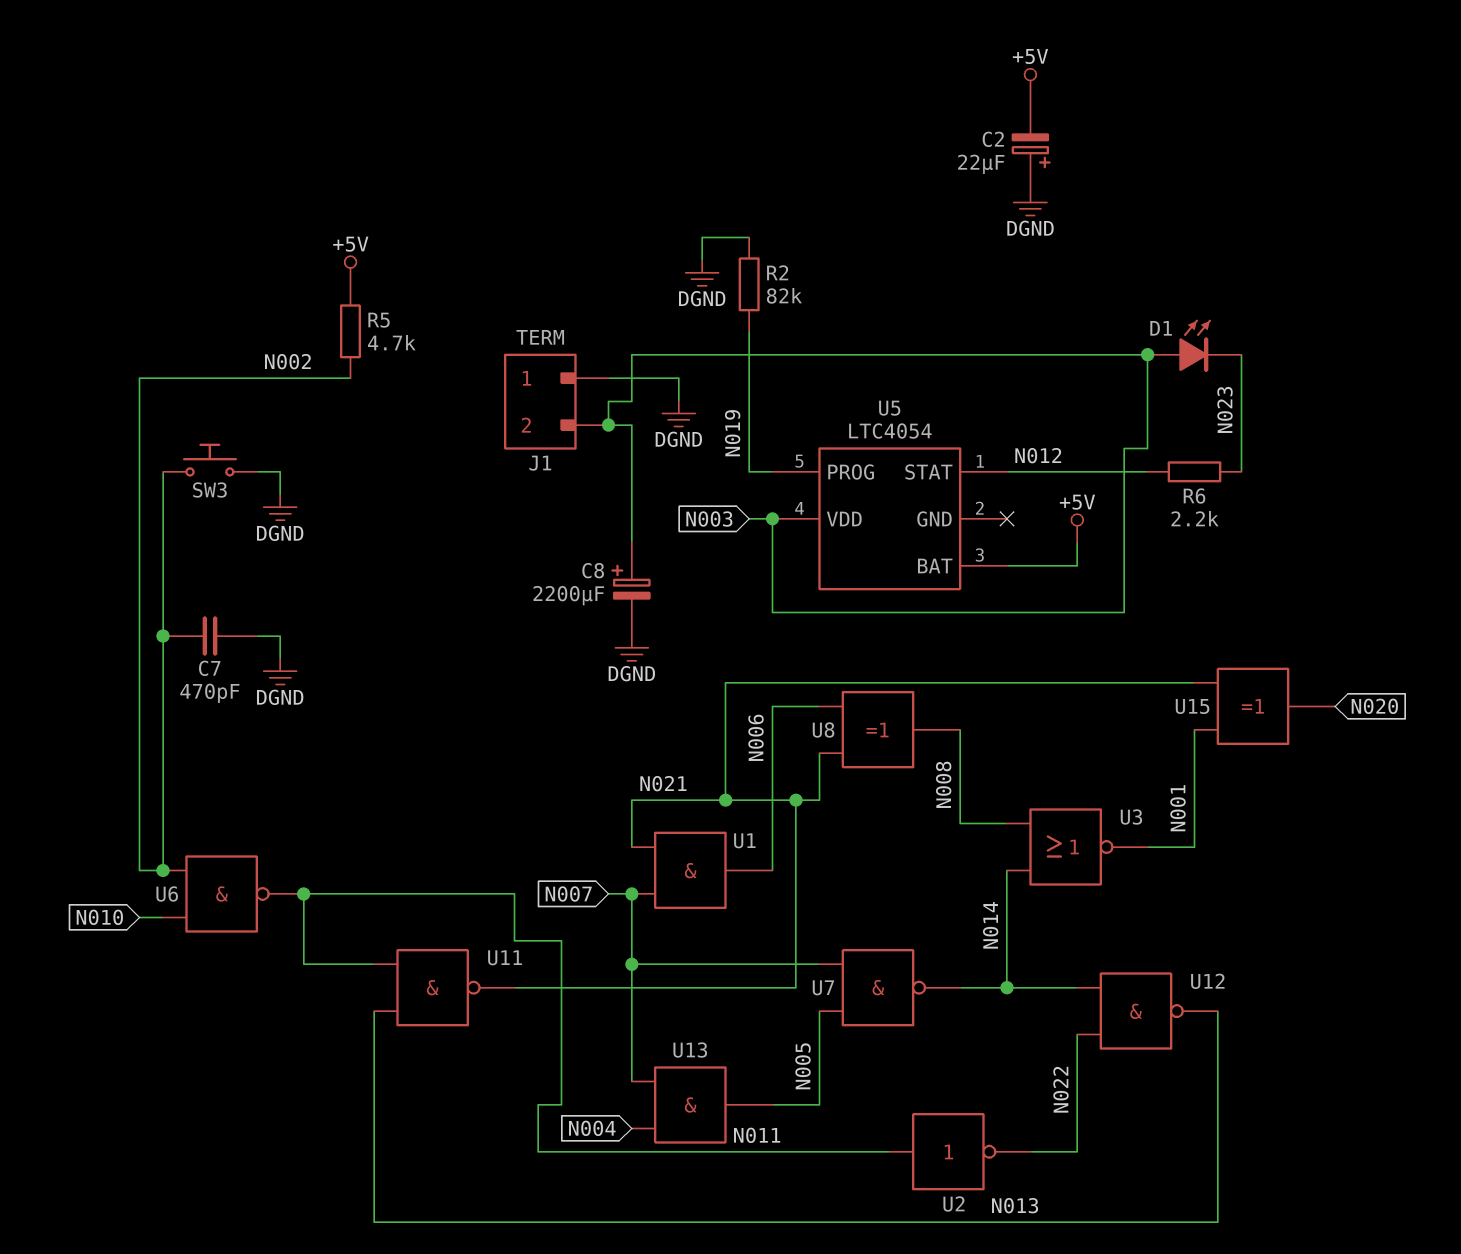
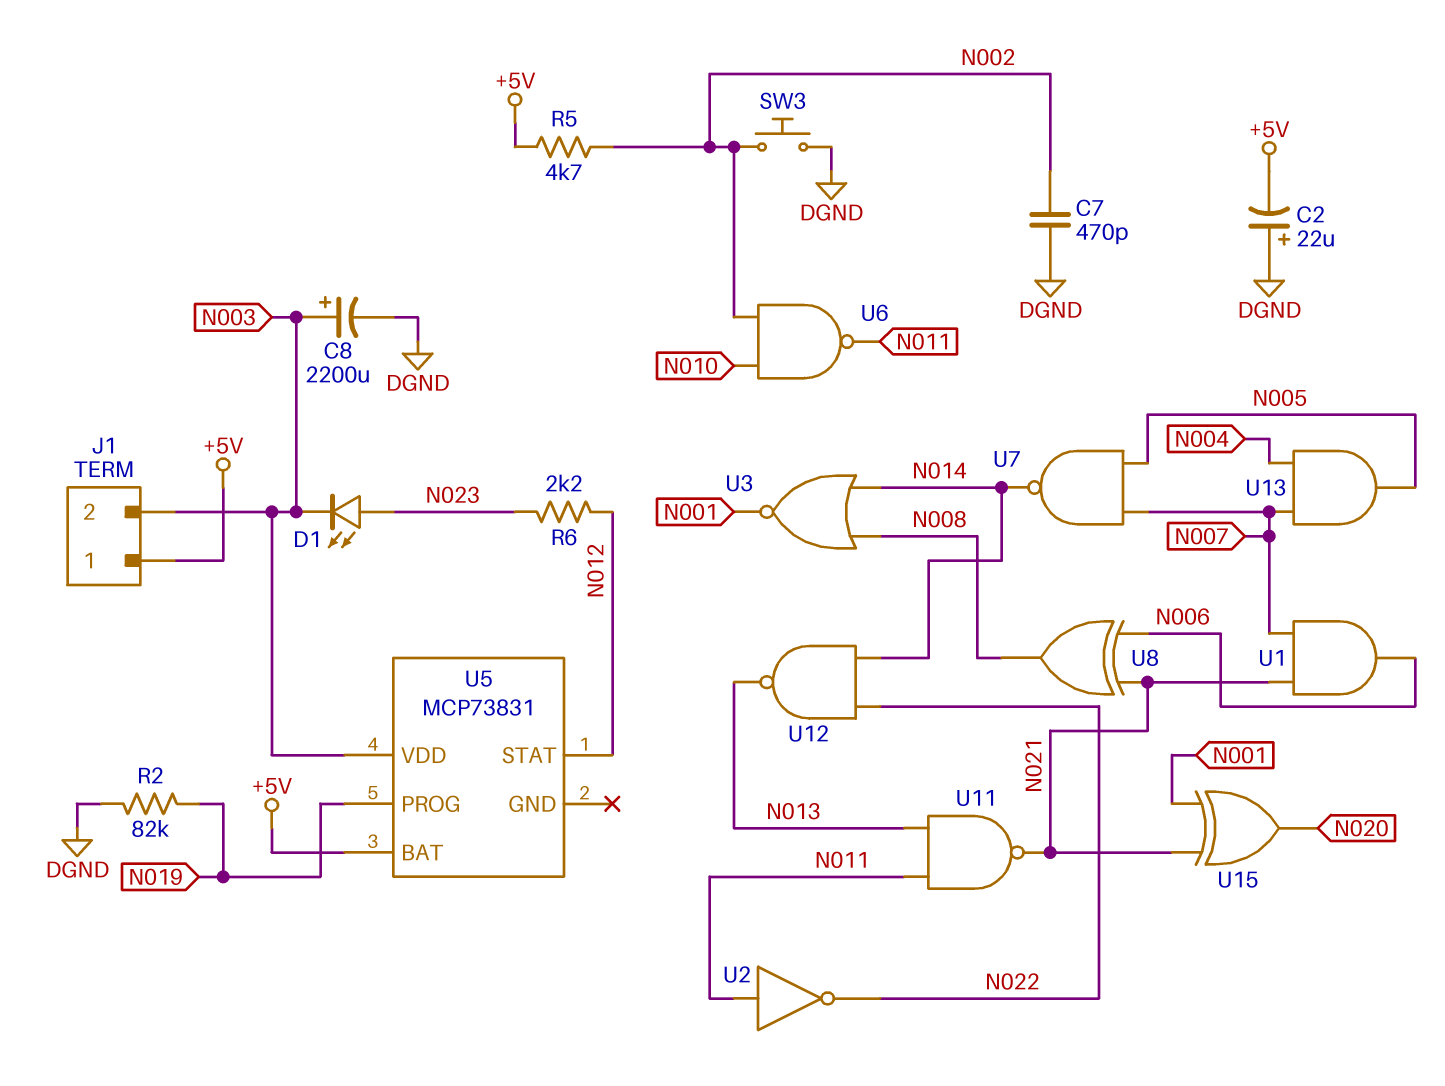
D1: LED (A N003, K N023) -> LED (A N023, K N003)
J1 pin 1: DGND -> +5V
U5: LTC4054 -> MCP73831

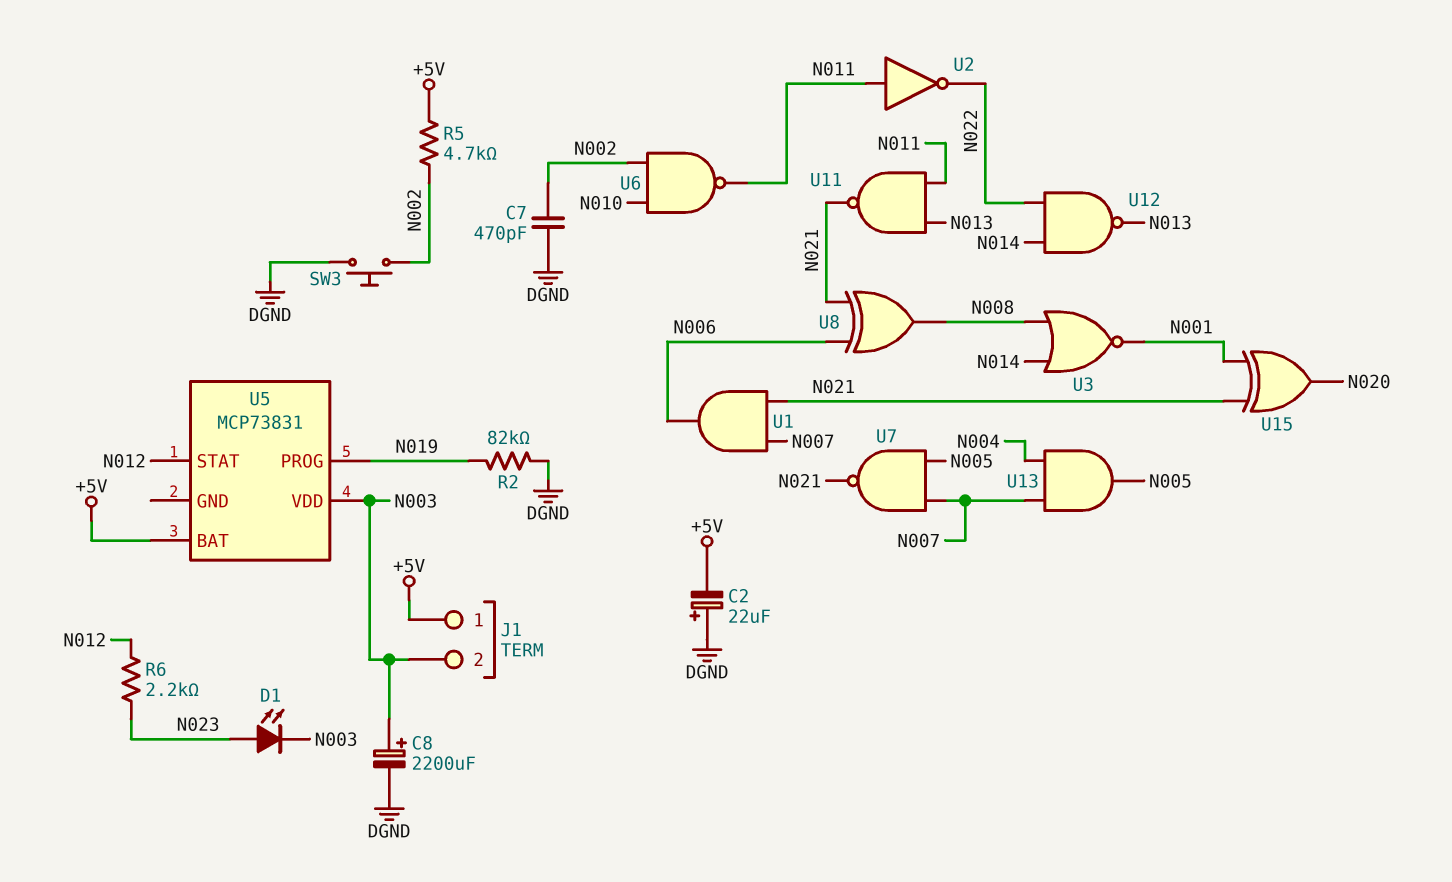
U7: NAND (in N005, in N007, out N014) -> NAND (in N005, in N007, out N021)

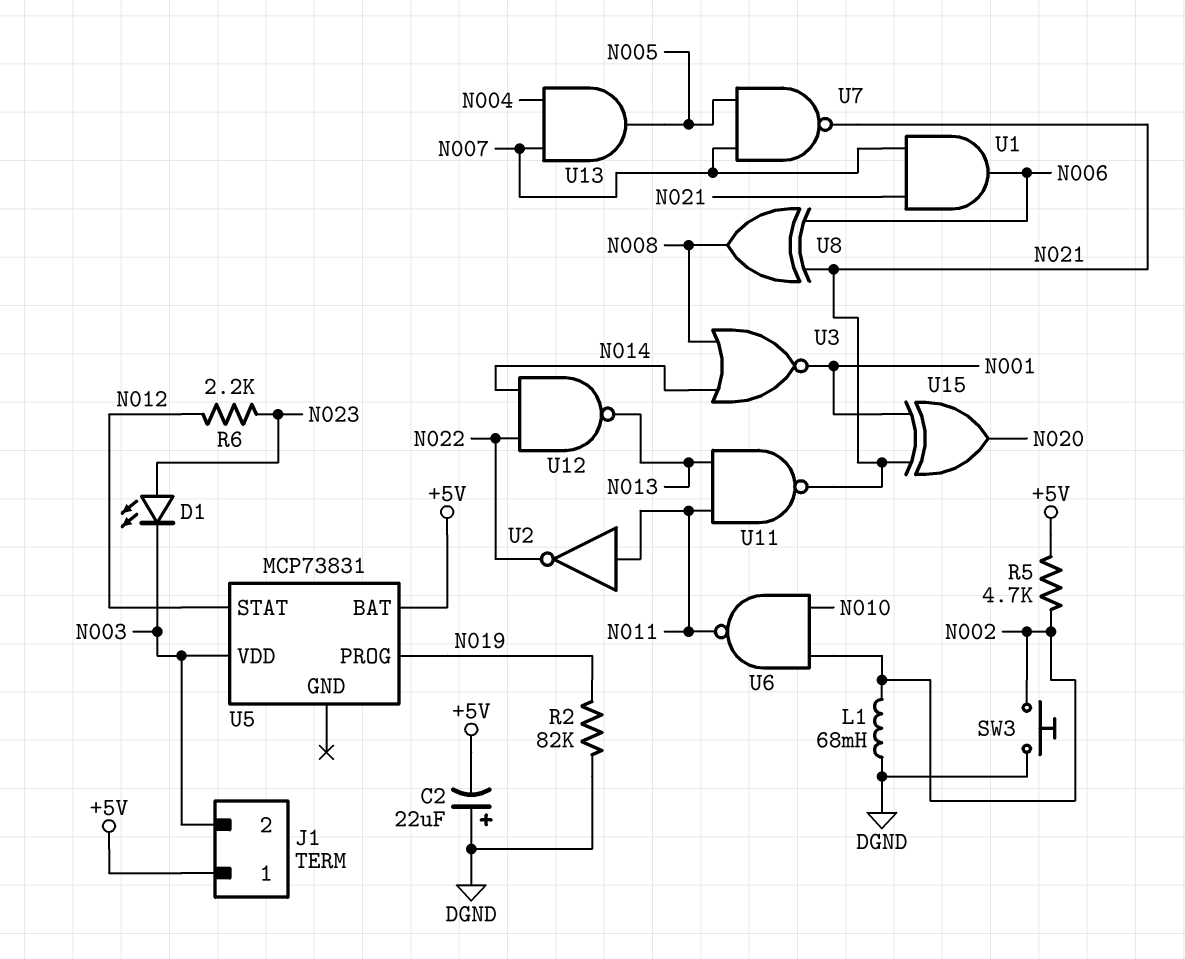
C7: 470pF (DGND, N002) -> none
C8: 2200uF (plus N003, minus DGND) -> none
L1: none -> 68mH (DGND, N002)

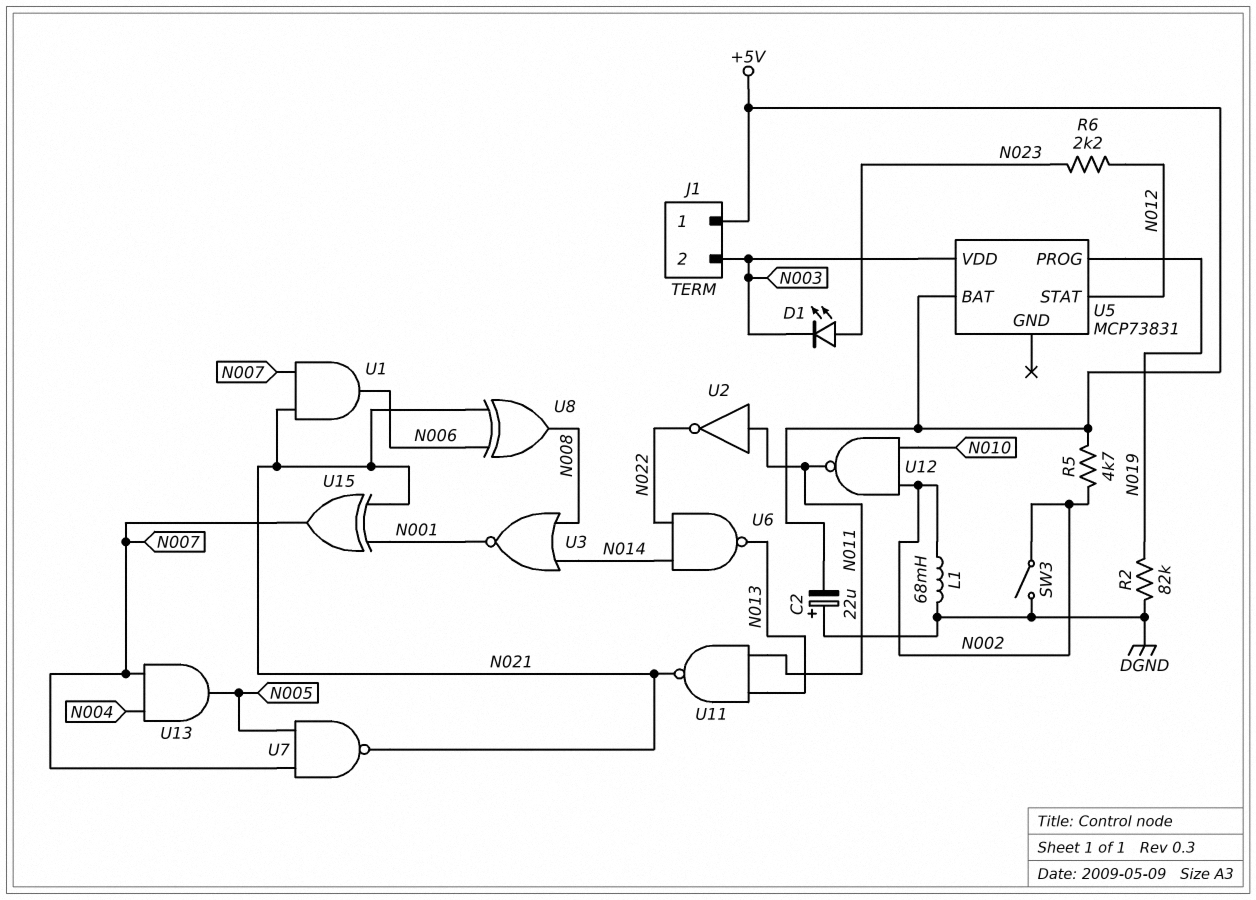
SW3: button (DGND, N002) -> switch (DGND, N002)
U6: NAND (in N002, in N010, out N011) -> NAND (in N014, in N022, out N013)
U12: NAND (in N014, in N022, out N013) -> NAND (in N002, in N010, out N011)
U15: XOR (in N001, in N021, out N020) -> XOR (in N001, in N021, out N007)

